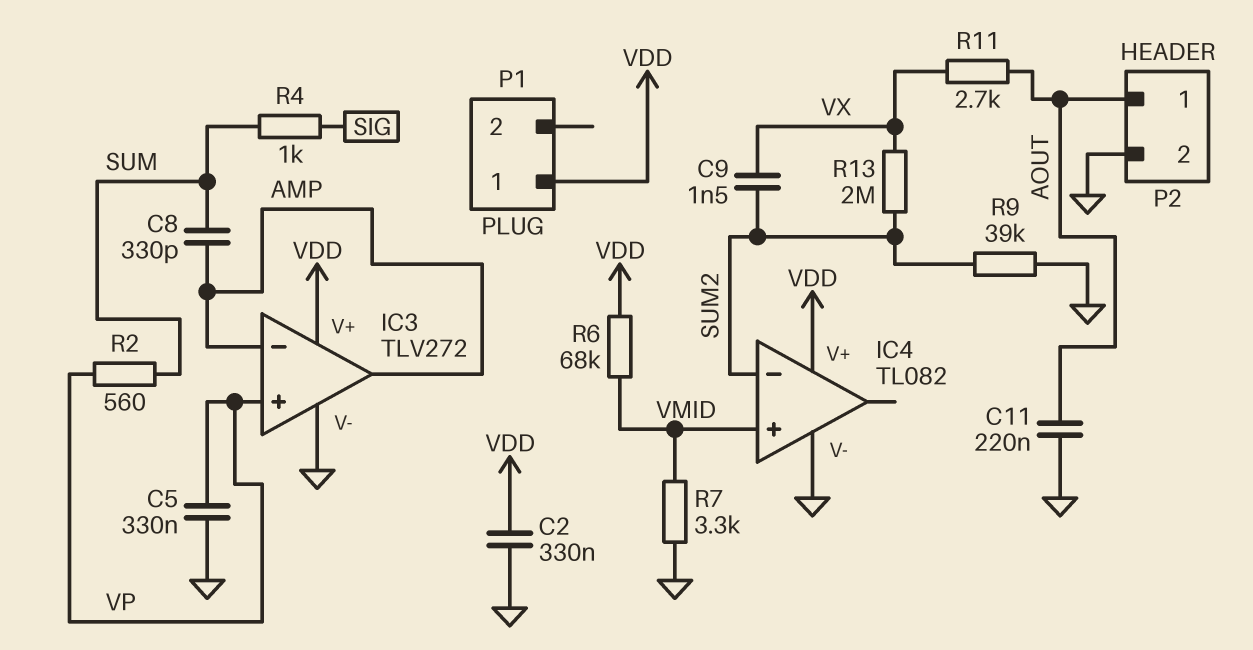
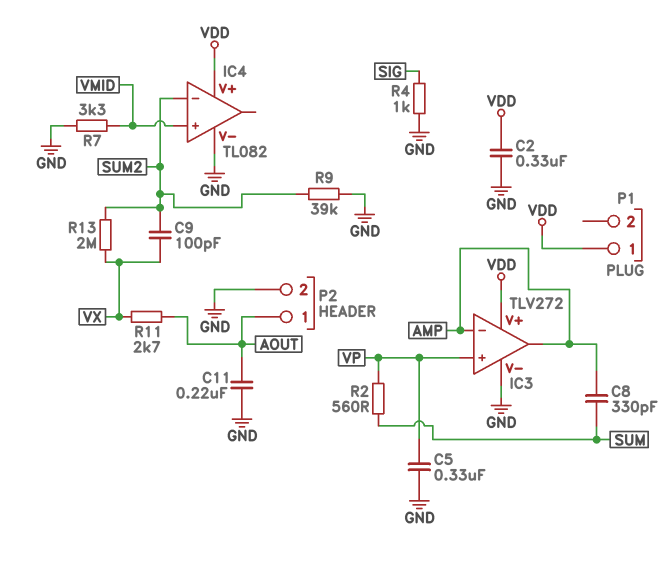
C9: 1.5nF (SUM2, VX) -> 100pF (SUM2, VX)
R4: 1k (SIG, SUM) -> 1k (GND, SIG)
R6: 68k (VDD, VMID) -> none

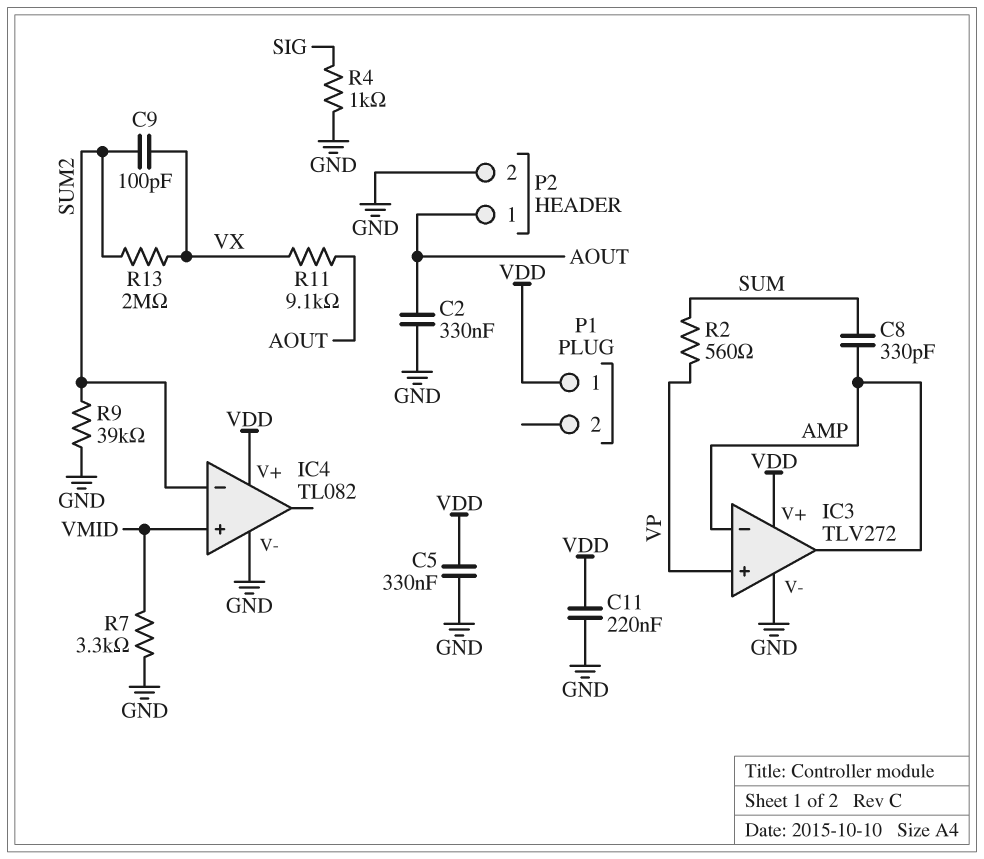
C2: 330nF (GND, VDD) -> 330nF (AOUT, GND)
C5: 330nF (GND, VP) -> 330nF (GND, VDD)
C11: 220nF (AOUT, GND) -> 220nF (GND, VDD)
R11: 2.7k (AOUT, VX) -> 9.1k (AOUT, VX)

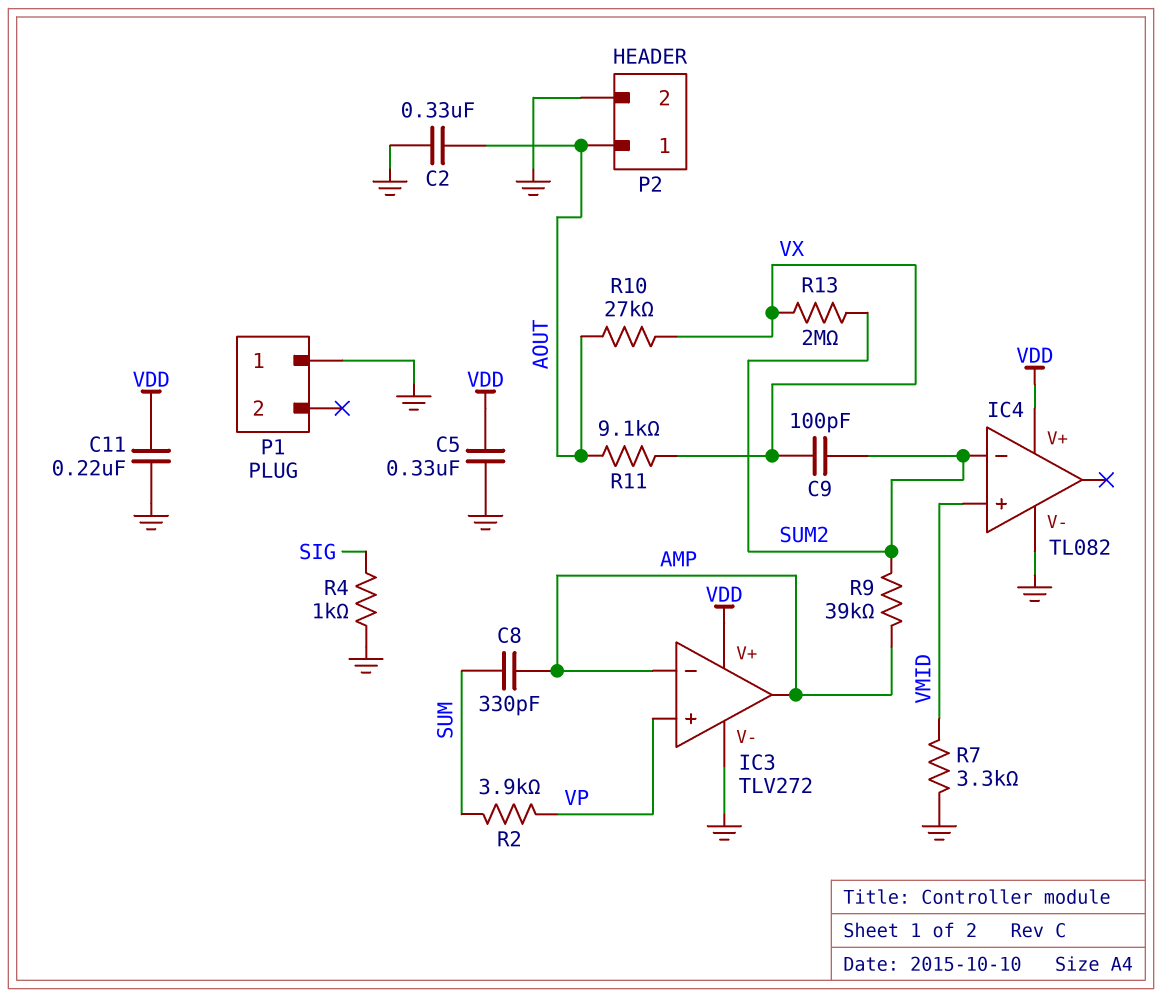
P1 pin 1: VDD -> GND
R2: 560 (SUM, VP) -> 3.9k (SUM, VP)
R9: 39k (GND, SUM2) -> 39k (AMP, SUM2)
R10: none -> 27k (AOUT, VX)

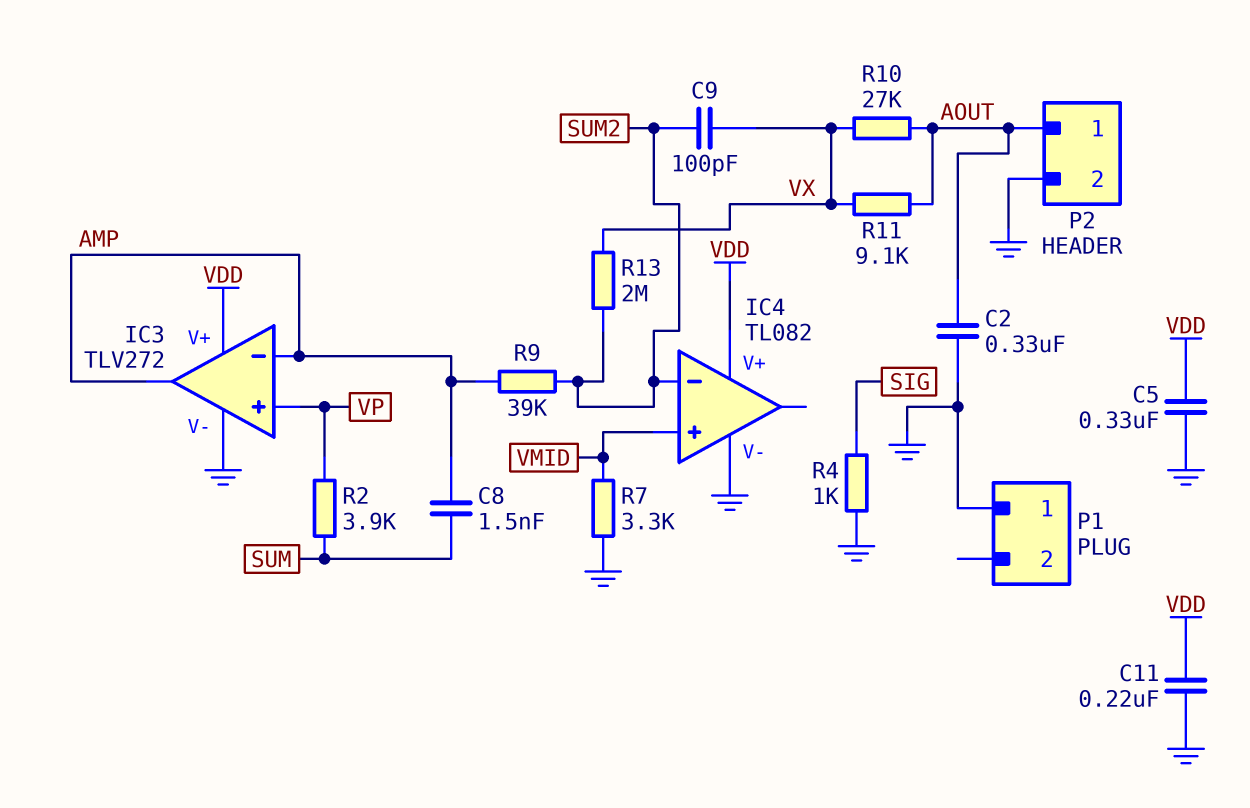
C8: 330pF (AMP, SUM) -> 1.5nF (AMP, SUM)

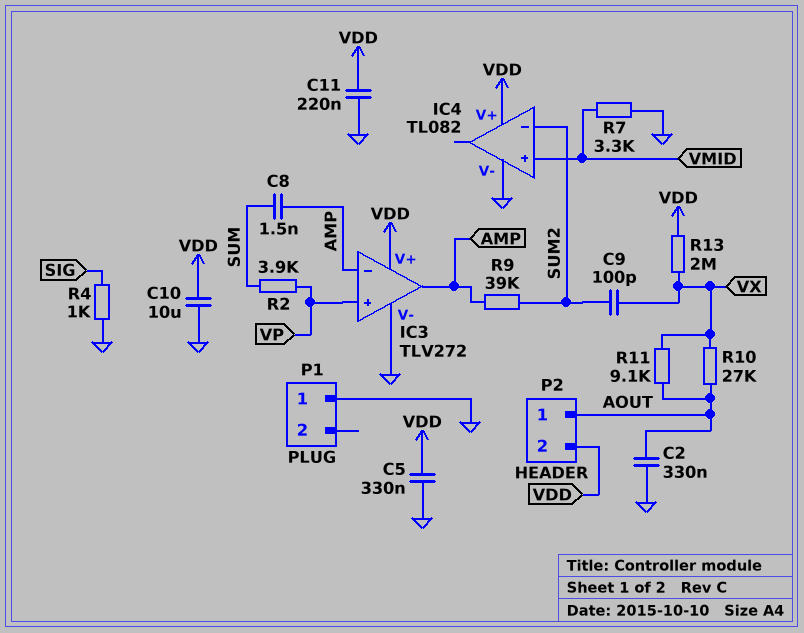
C10: none -> 10uF (GND, VDD)
P2 pin 2: GND -> VDD
R13: 2M (SUM2, VX) -> 2M (VDD, VX)

